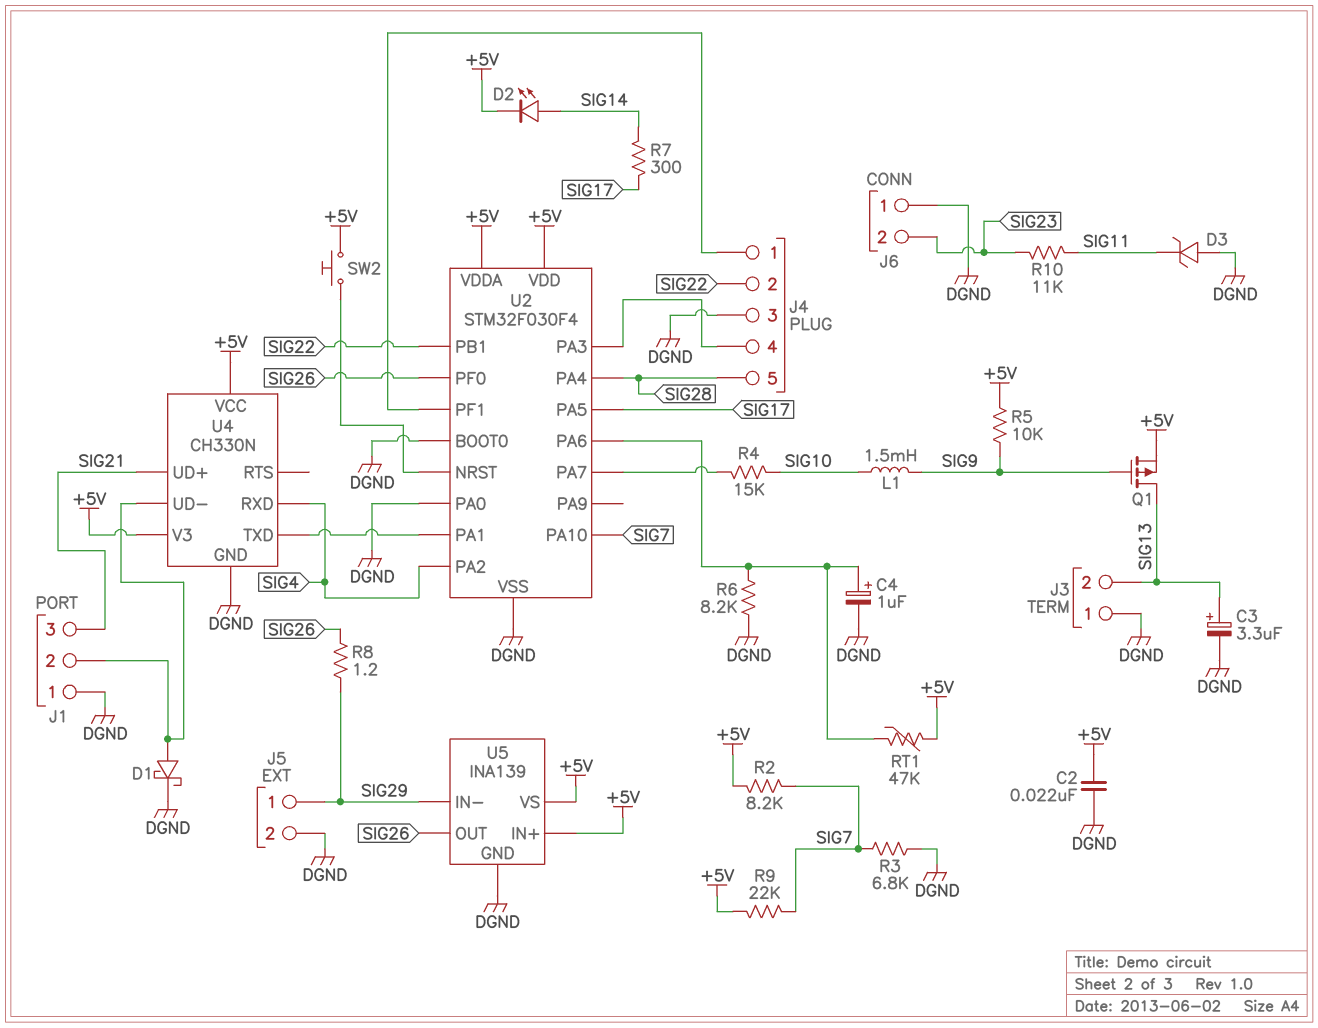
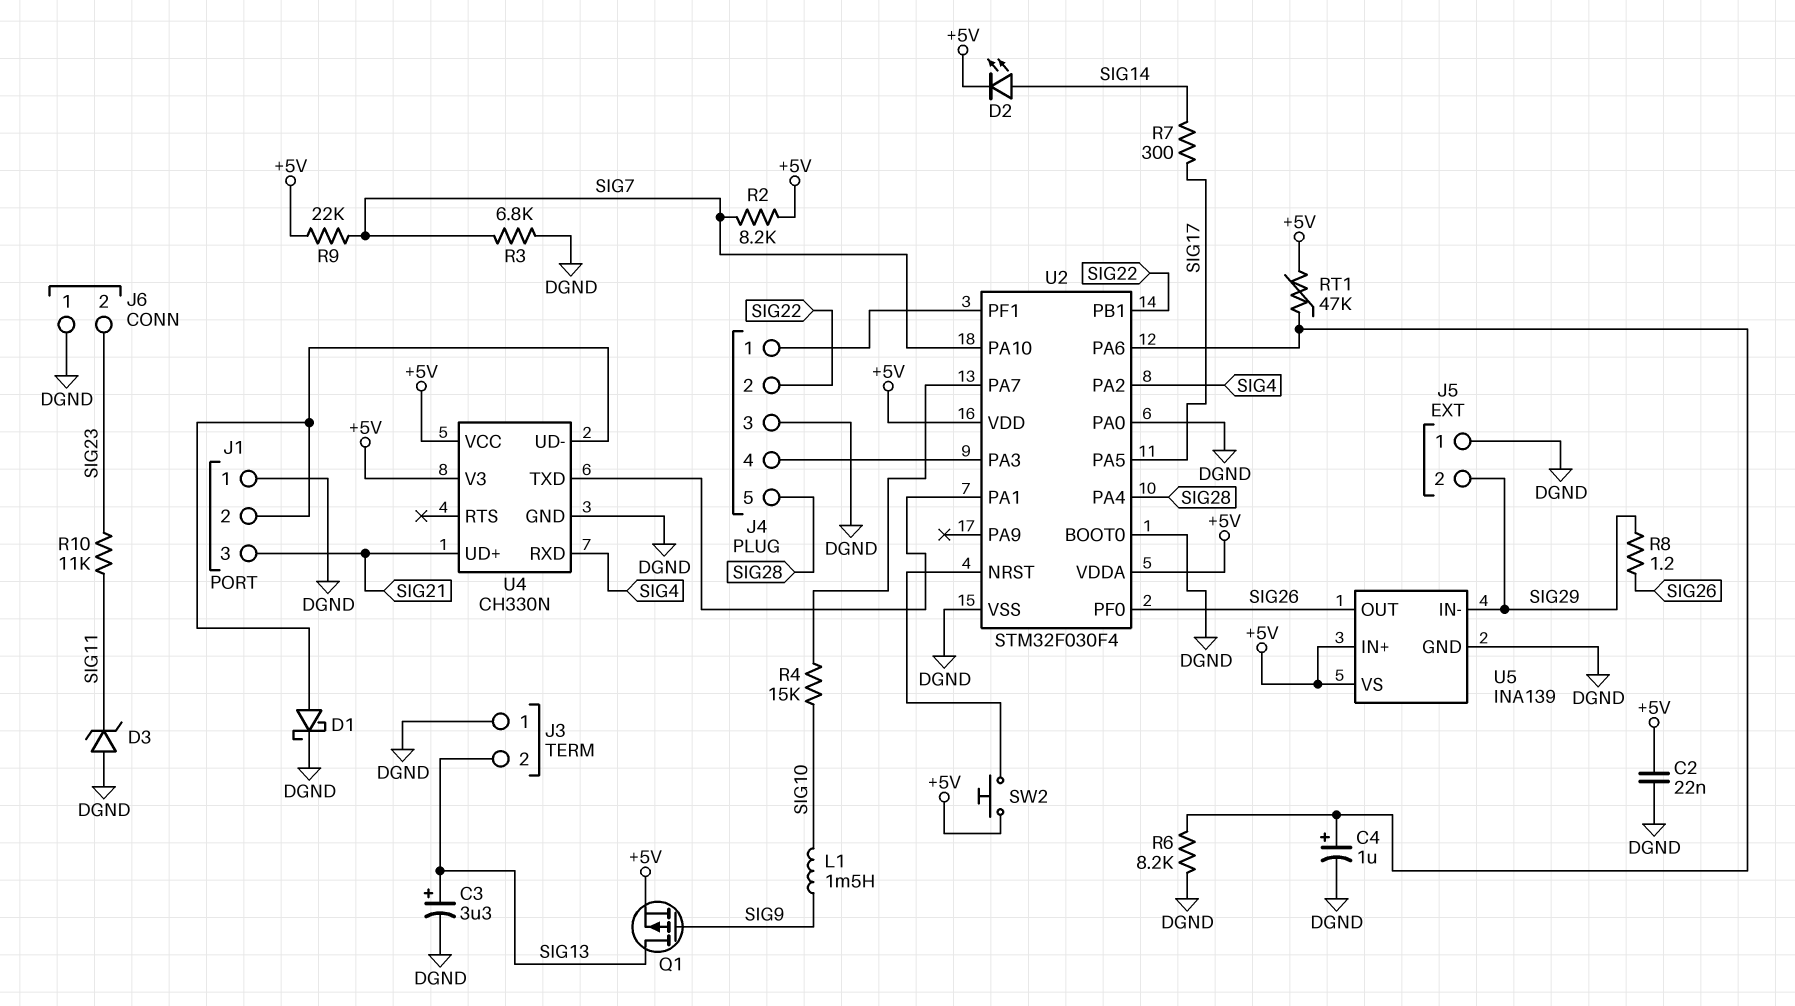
J5 pin 1: SIG29 -> DGND
J5 pin 2: DGND -> SIG29
R5: 10k (+5V, SIG9) -> none

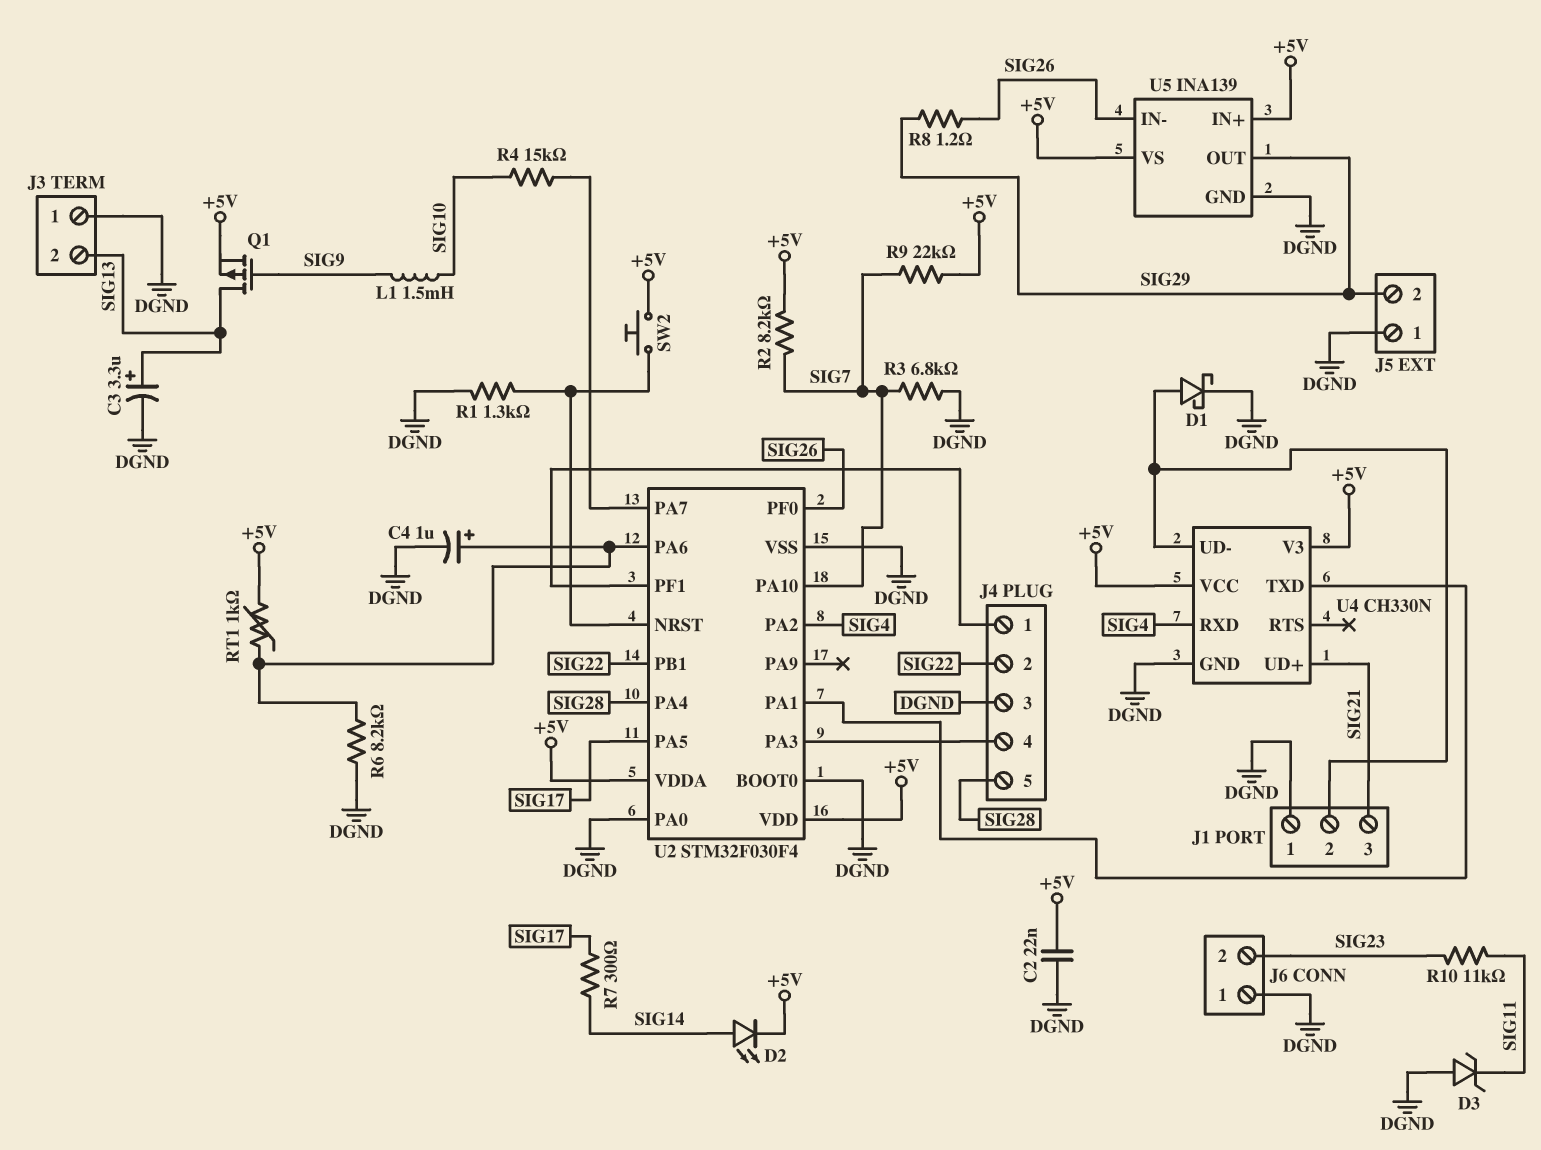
R1: none -> 1.3k (DGND, U2/NRST)
RT1: 47k (+5V, U2/PA6) -> 1k (+5V, U2/PA6)
U5 pin IN-: SIG29 -> SIG26
U5 pin OUT: SIG26 -> SIG29

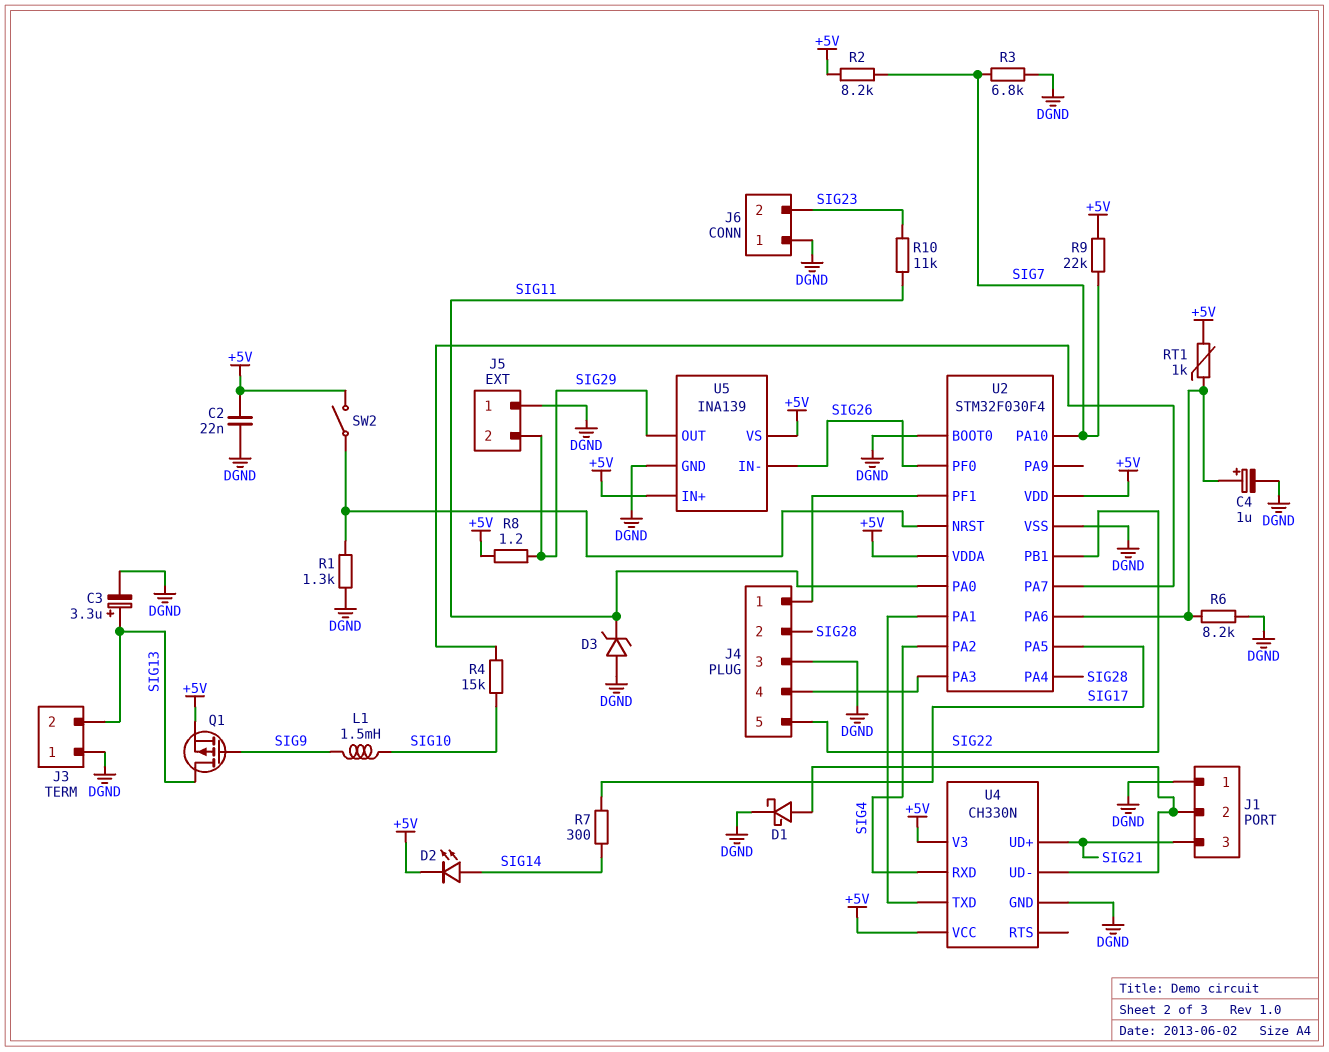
J4 pin 2: SIG22 -> SIG28
J4 pin 5: SIG28 -> SIG22
R8: 1.2 (SIG26, SIG29) -> 1.2 (+5V, SIG29)
SW2: button (+5V, U2/NRST) -> switch (+5V, U2/NRST)
U2 pin PA0: DGND -> SIG11

